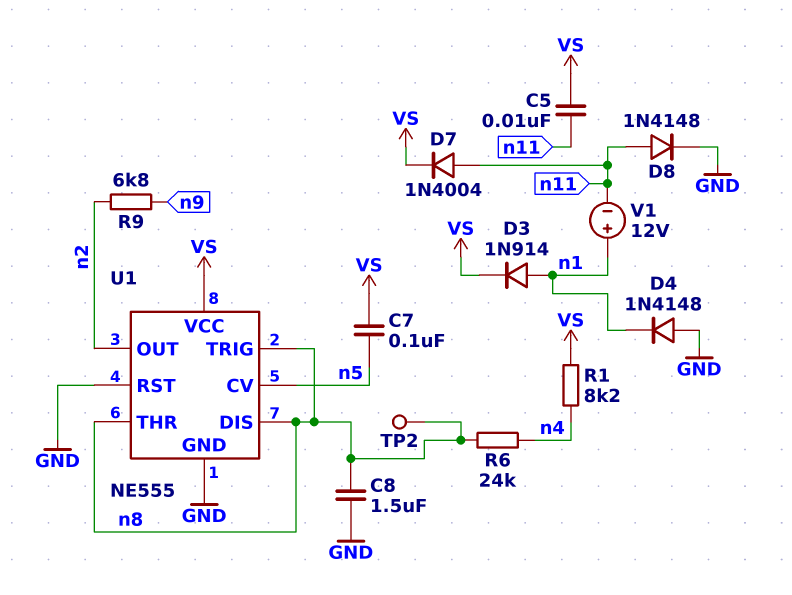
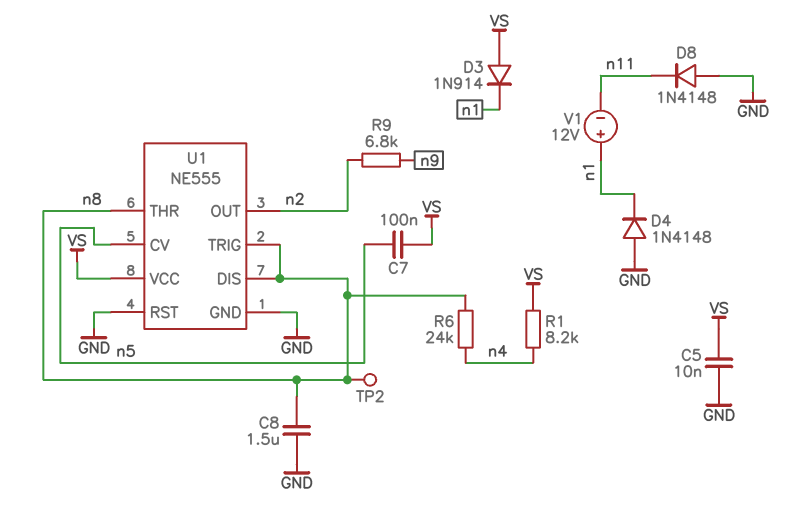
C5: 10nF (VS, n11) -> 10nF (GND, VS)
D3: diode 1N914 (A n1, K VS) -> diode 1N914 (A VS, K n1)
D7: diode 1N4004 (A n11, K VS) -> none
D8: diode 1N4148 (A n11, K GND) -> diode 1N4148 (A GND, K n11)

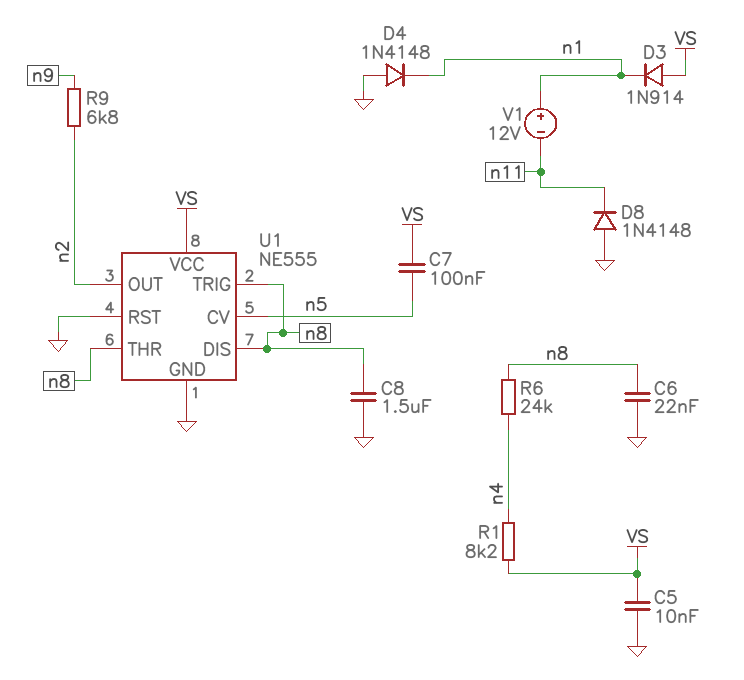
C6: none -> 22nF (GND, n8)
TP2: test point (n8) -> none

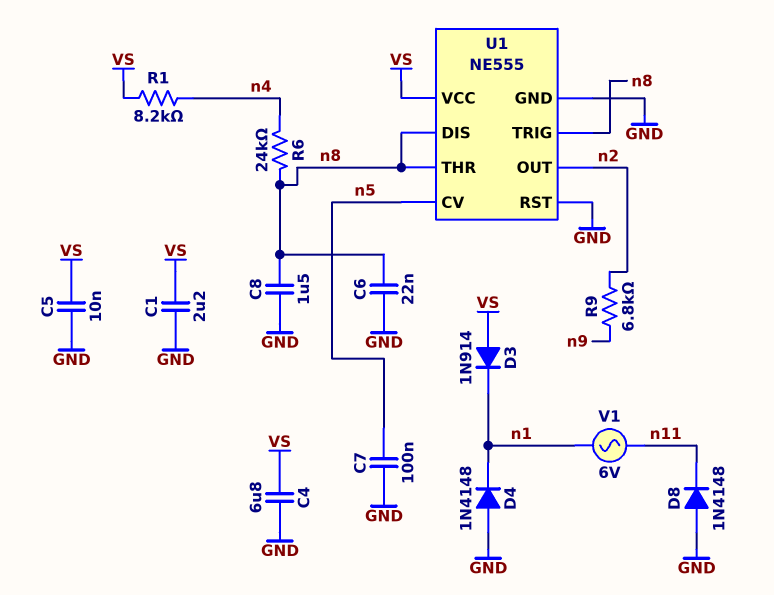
C1: none -> 2.2uF (GND, VS)
C4: none -> 6.8uF (GND, VS)
C7: 100nF (VS, n5) -> 100nF (GND, n5)
V1: 12V (plus n1, minus n11) -> AC 6V (n1, n11)

